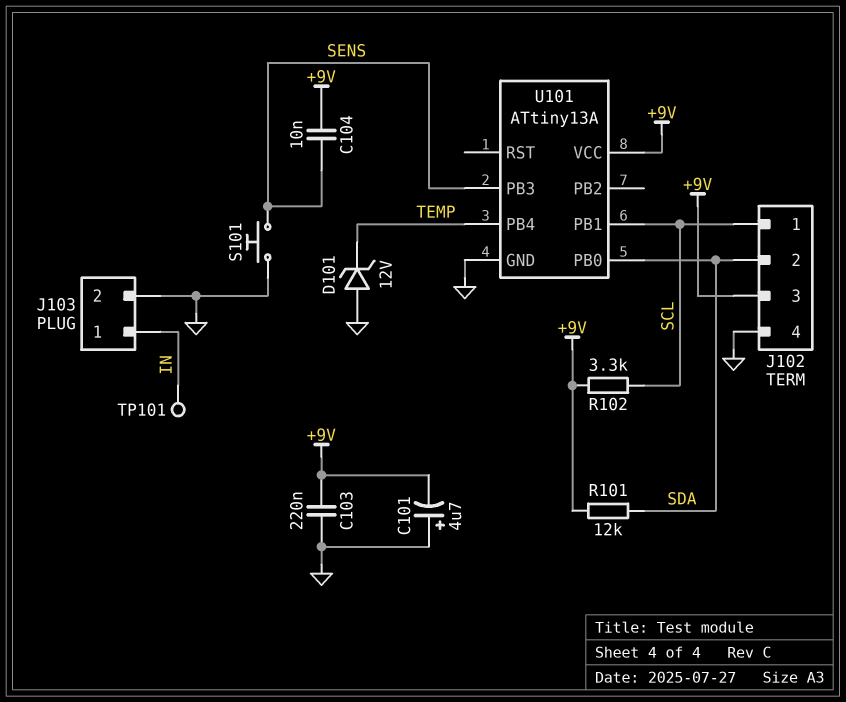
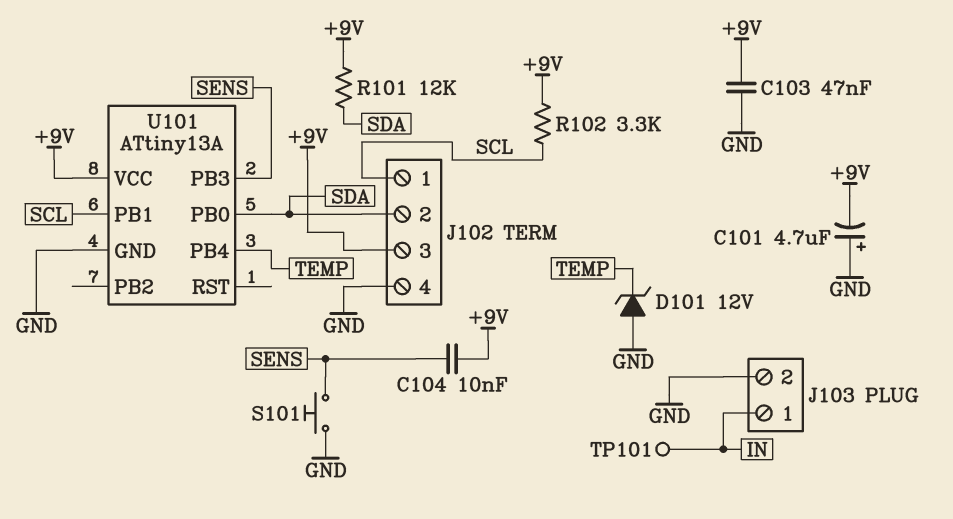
C103: 220nF (+9V, GND) -> 47nF (+9V, GND)

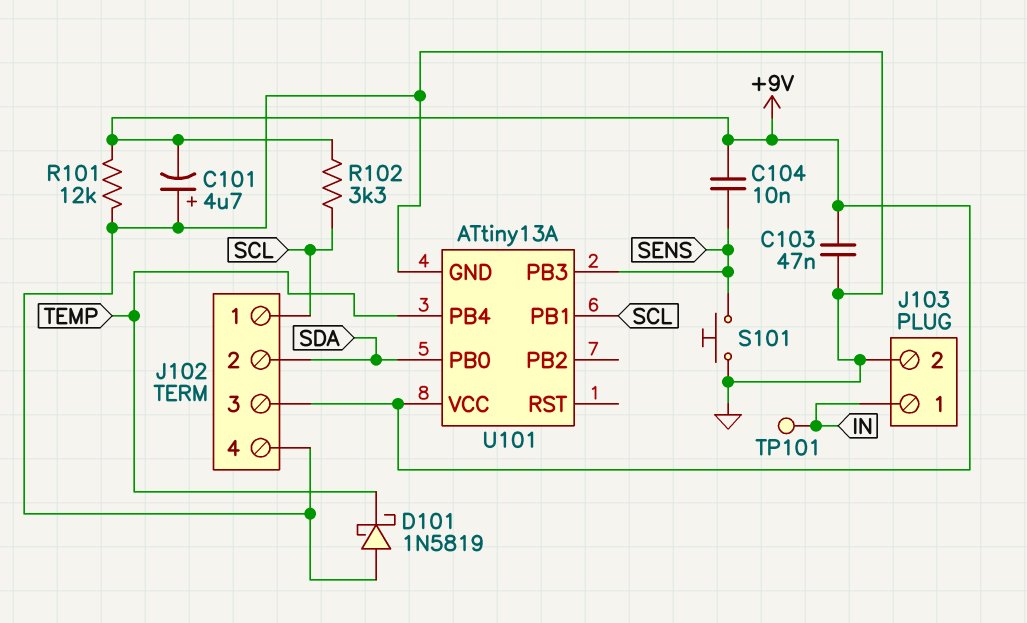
D101: zener 12V (A GND, K TEMP) -> schottky 1N5819 (A GND, K TEMP)
R101: 12k (+9V, SDA) -> 12k (+9V, GND)

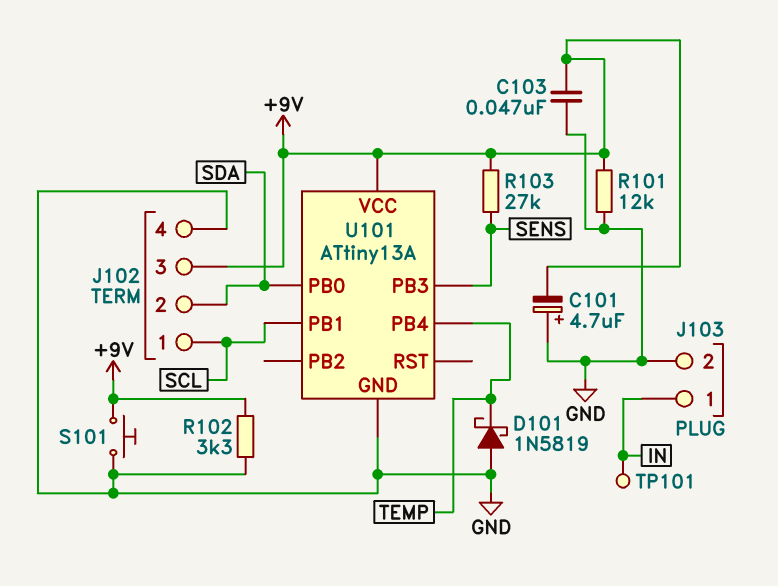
C104: 10nF (+9V, SENS) -> none
R102: 3.3k (+9V, SCL) -> 3.3k (+9V, GND)
R103: none -> 27k (+9V, SENS)
S101: button (GND, SENS) -> button (+9V, GND)

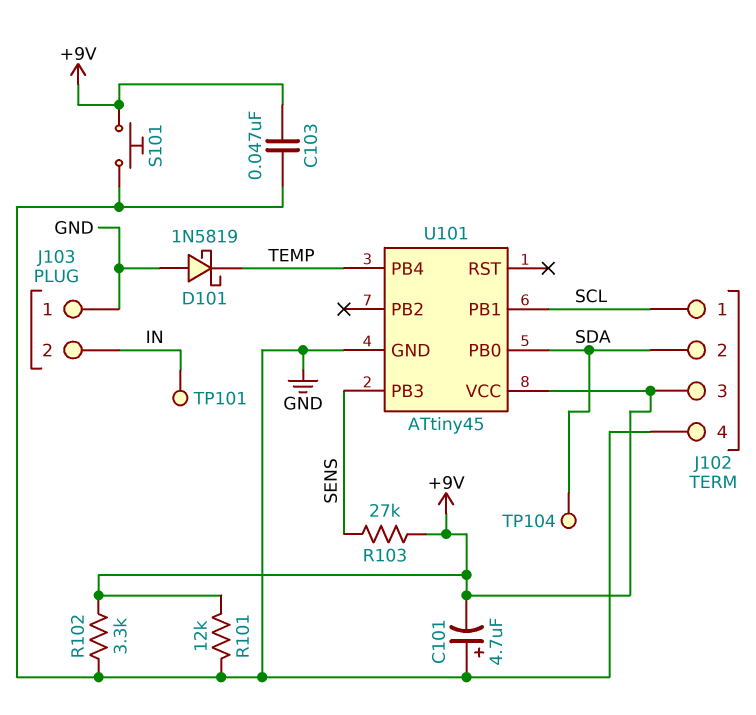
J103 pin 1: IN -> GND
J103 pin 2: GND -> IN
TP104: none -> test point (SDA)
U101: ATtiny13A -> ATtiny45

